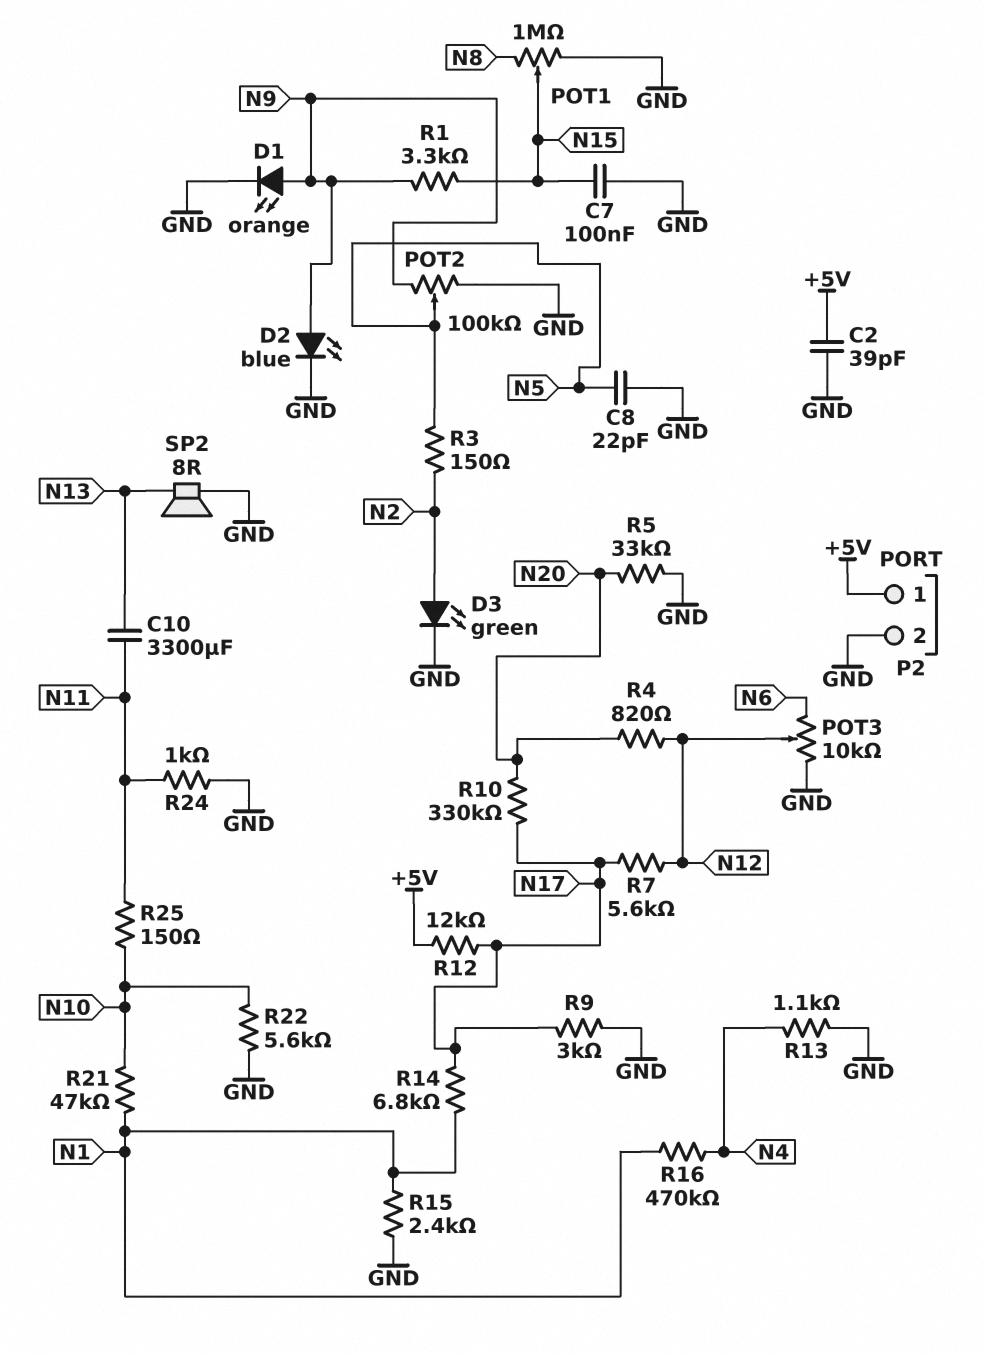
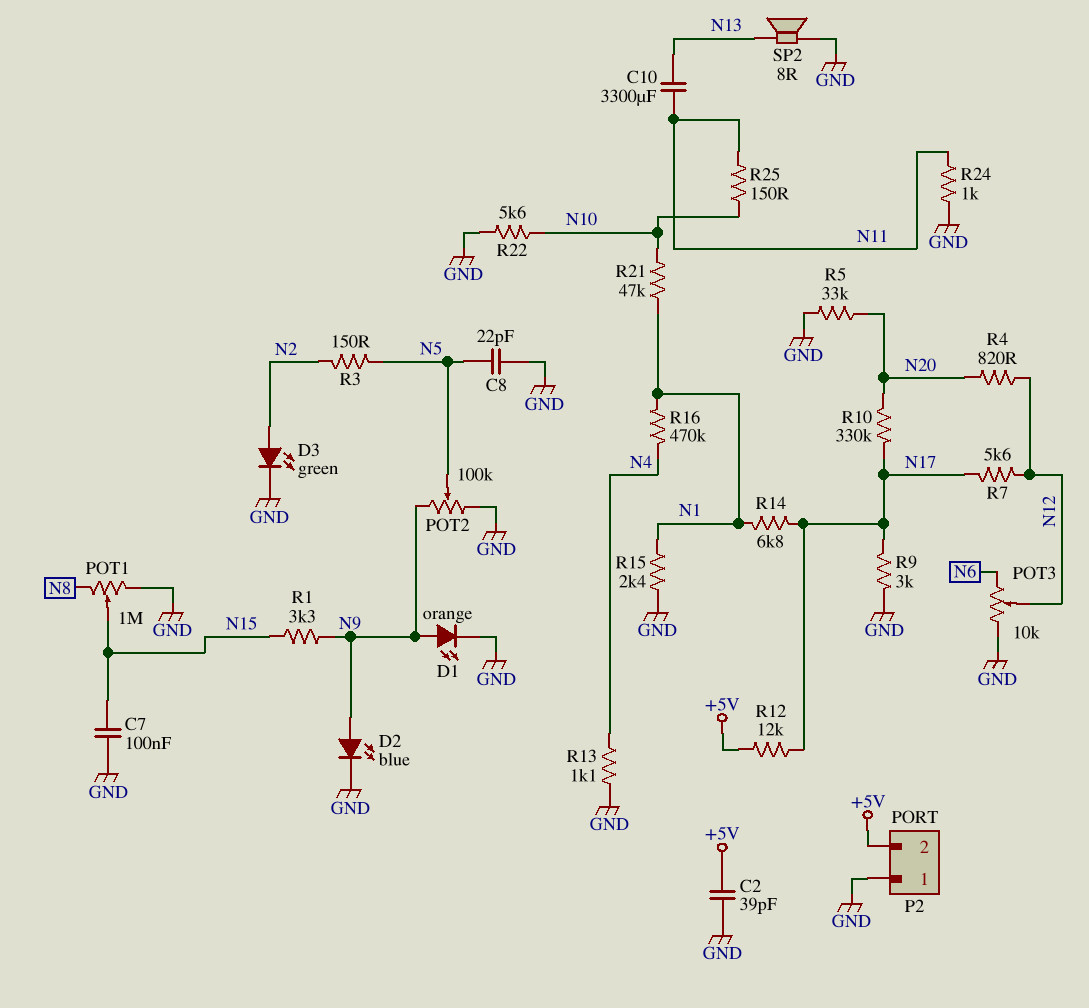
P2 pin 1: +5V -> GND
P2 pin 2: GND -> +5V

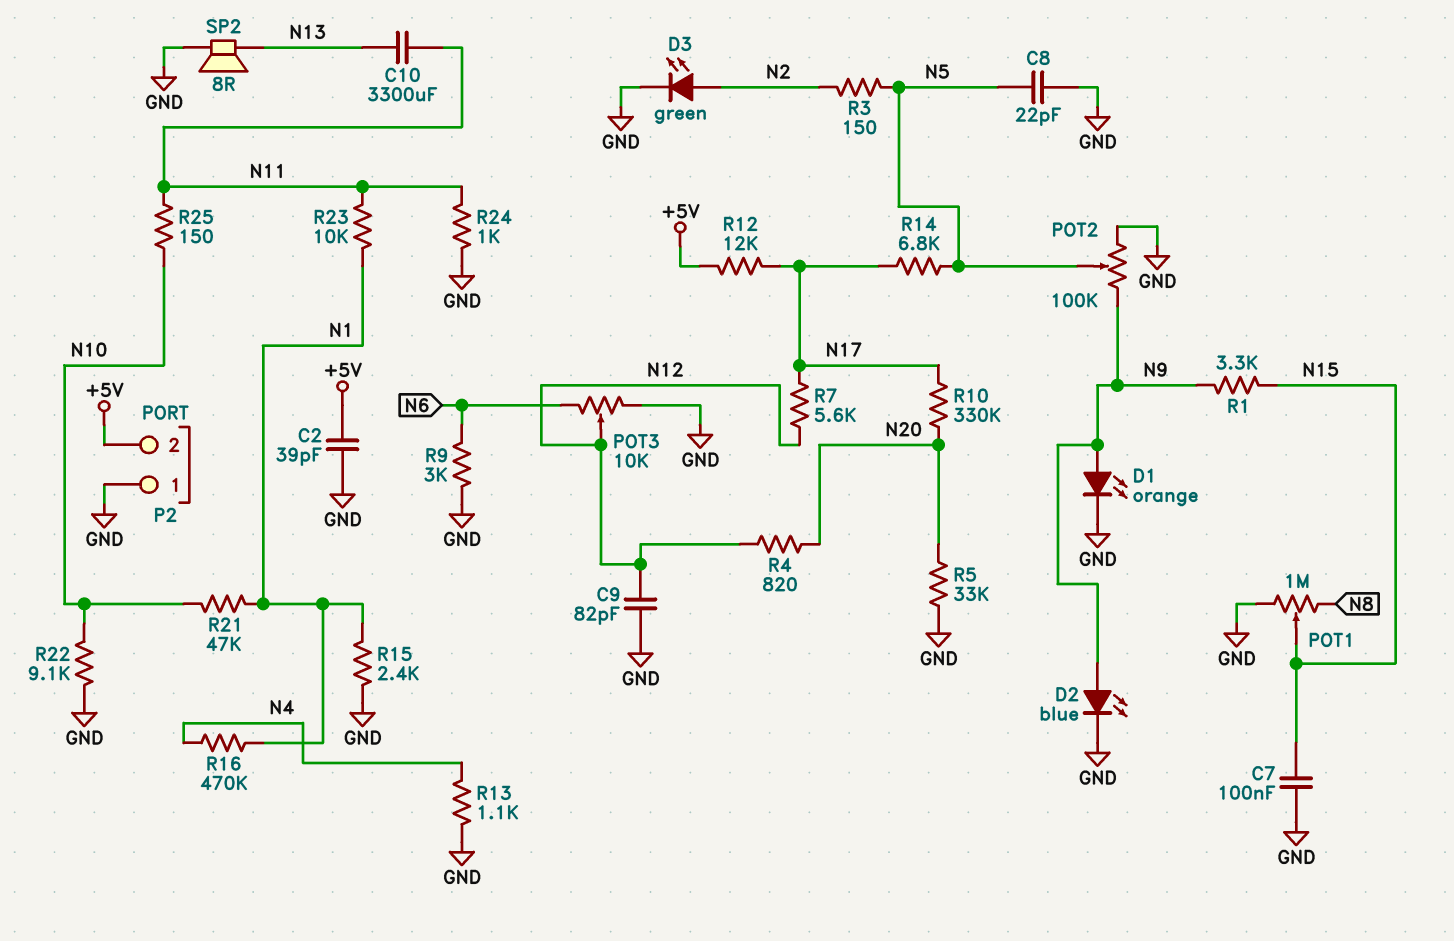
C9: none -> 82pF (GND, N12)
R9: 3k (GND, N17) -> 3k (GND, N6)
R14: 6.8k (N1, N17) -> 6.8k (N5, N17)
R22: 5.6k (GND, N10) -> 9.1k (GND, N10)
R23: none -> 10k (N1, N11)

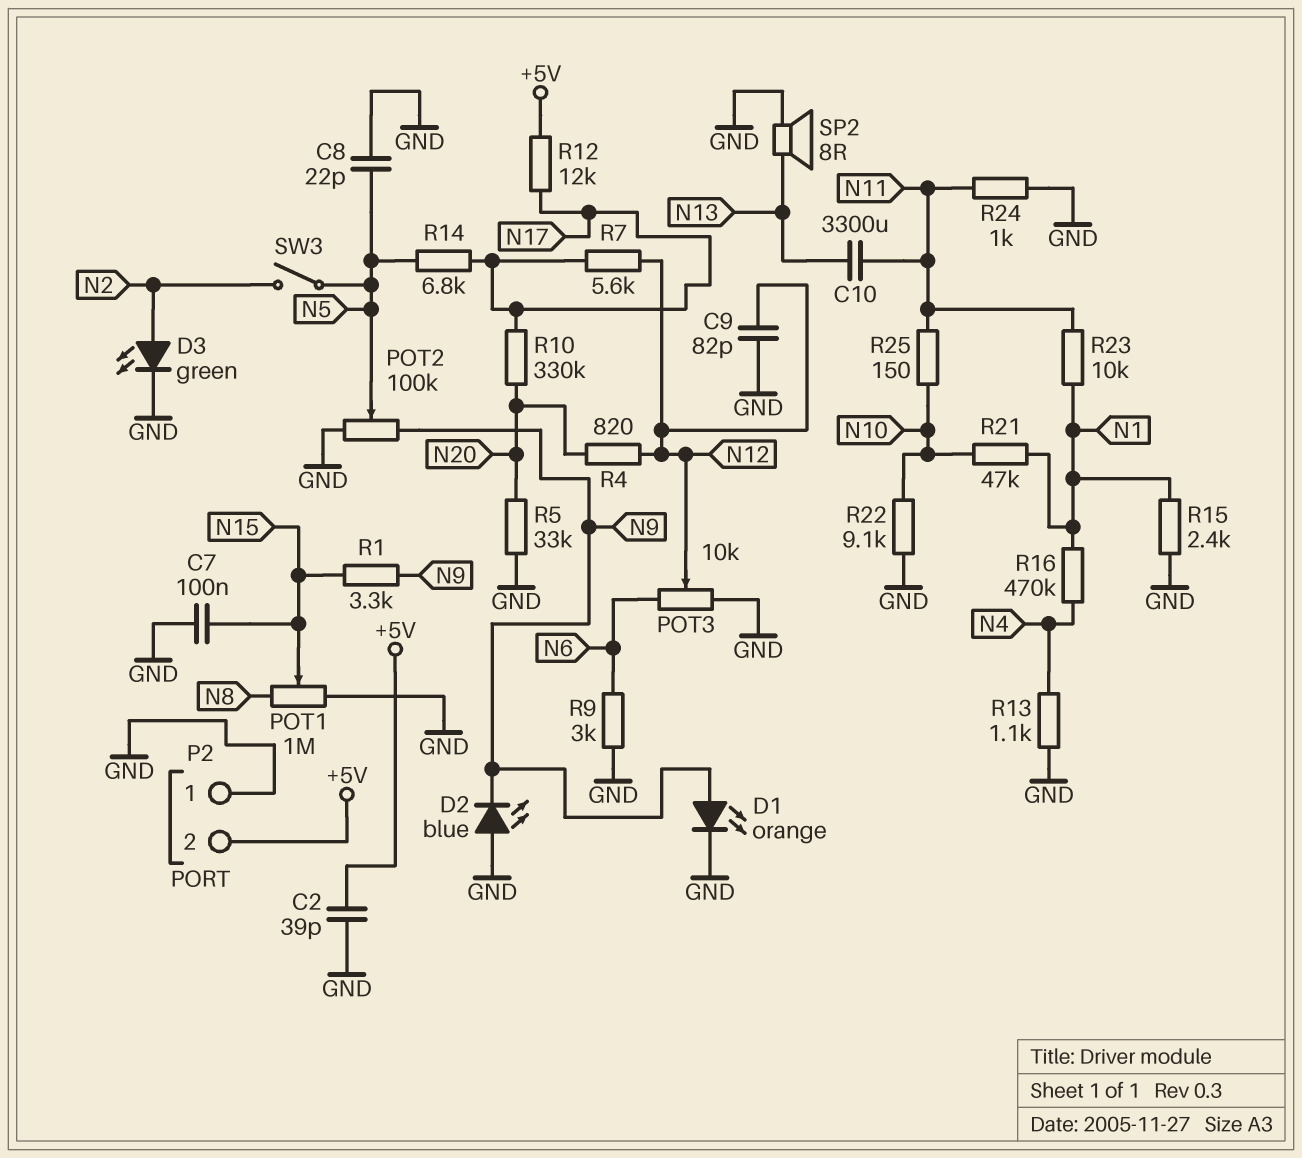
D2: LED blue (A N9, K GND) -> LED blue (A GND, K N9)
R3: 150 (N2, N5) -> none
SW3: none -> switch (N2, N5)

